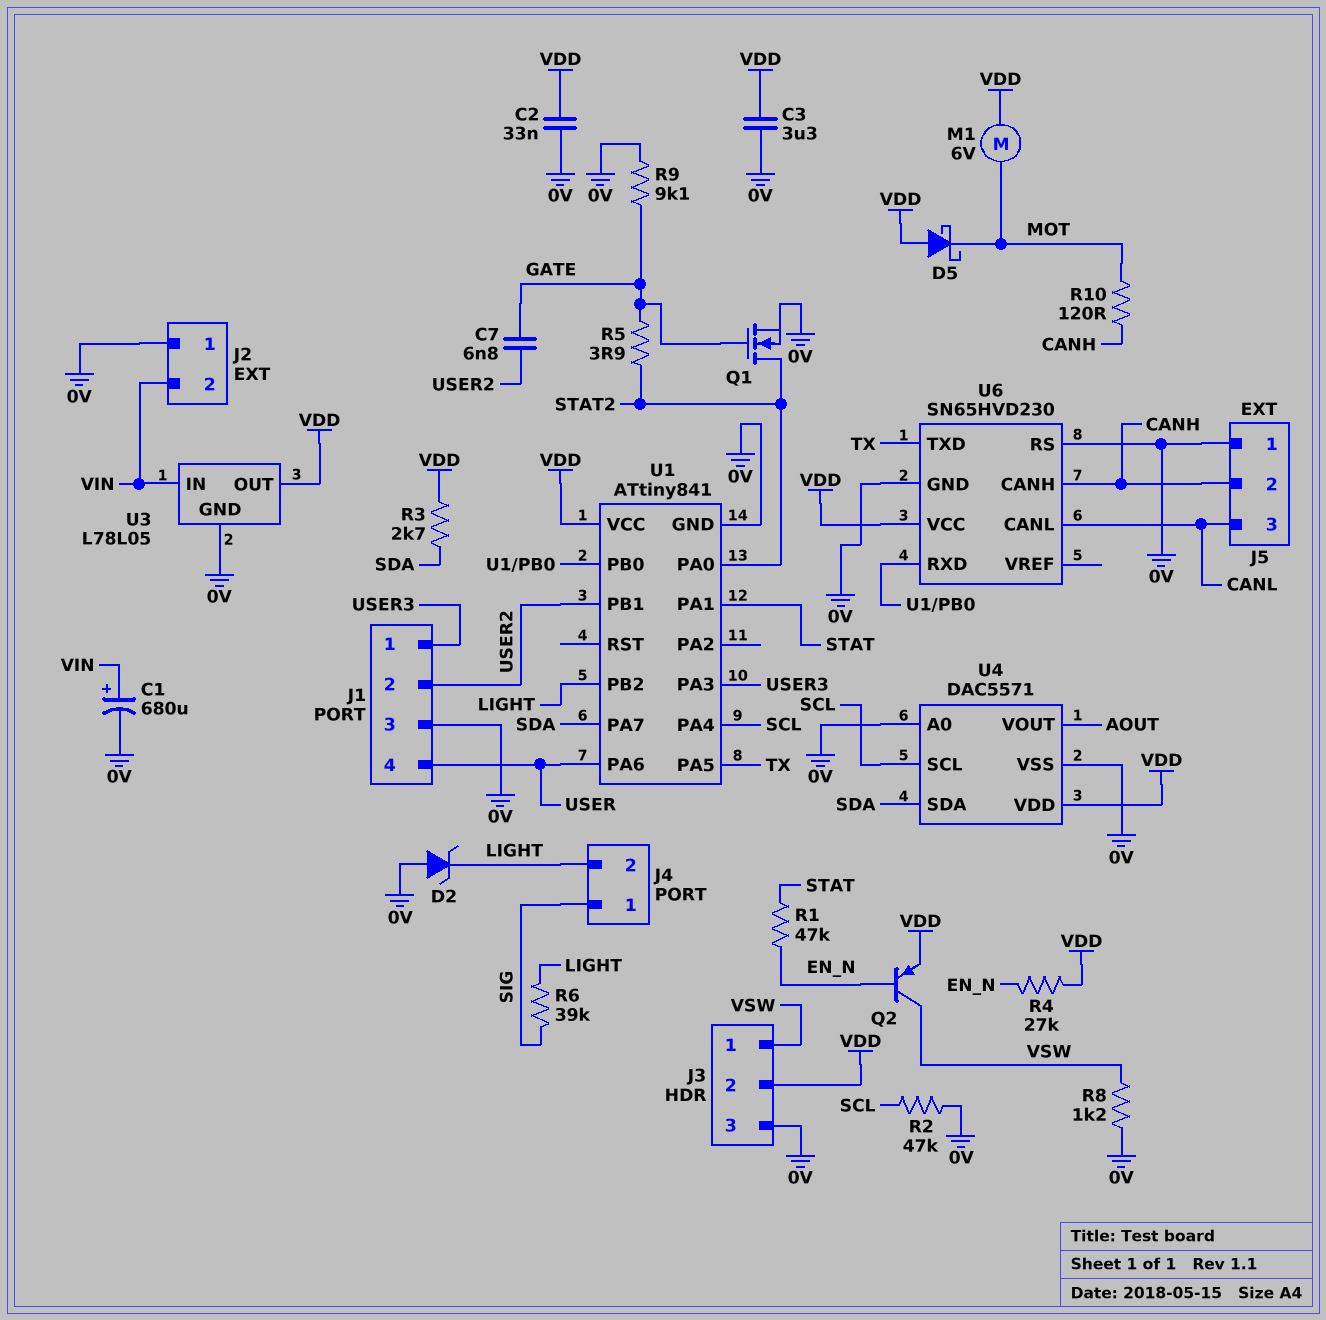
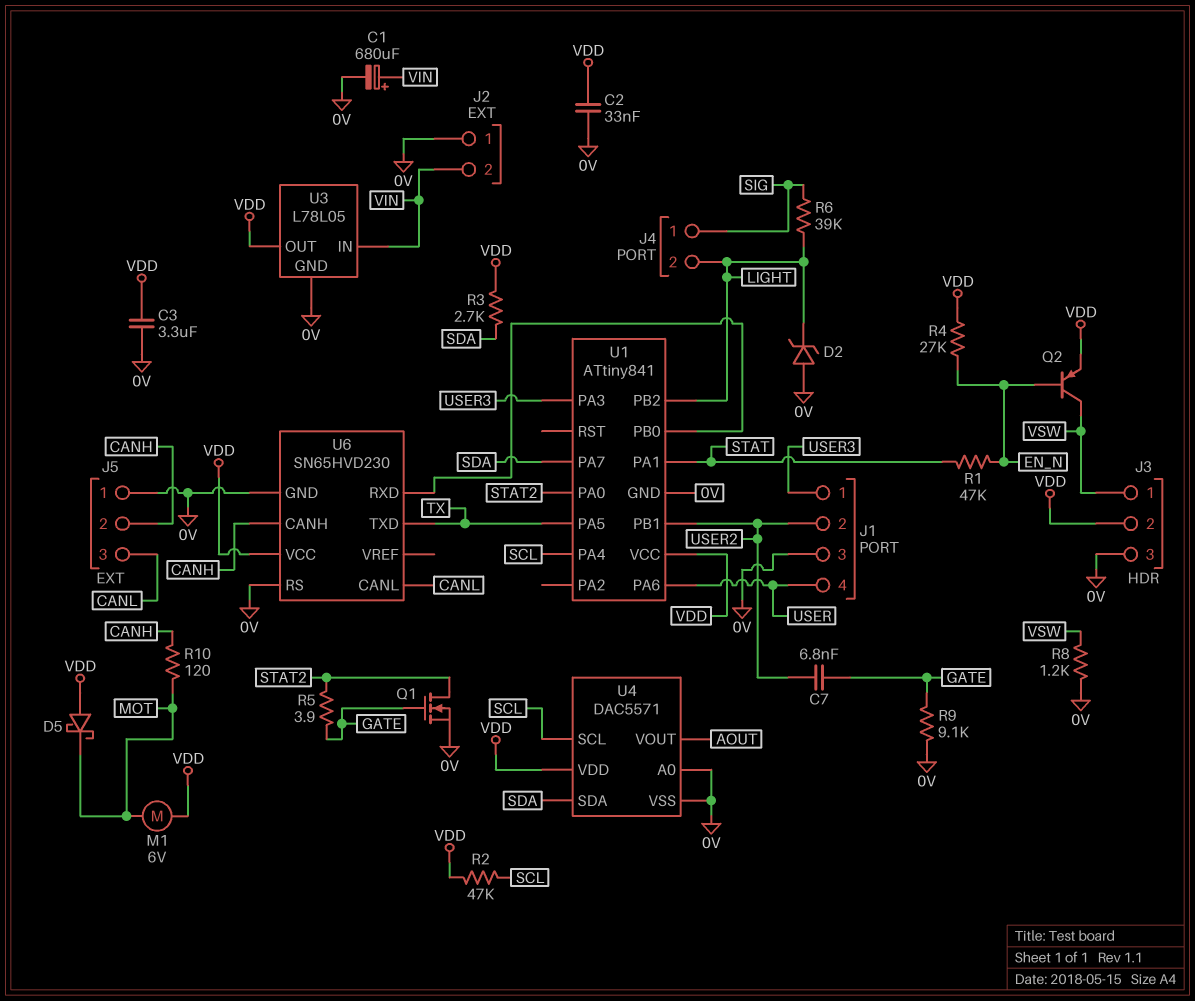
R2: 47k (0V, SCL) -> 47k (SCL, VDD)

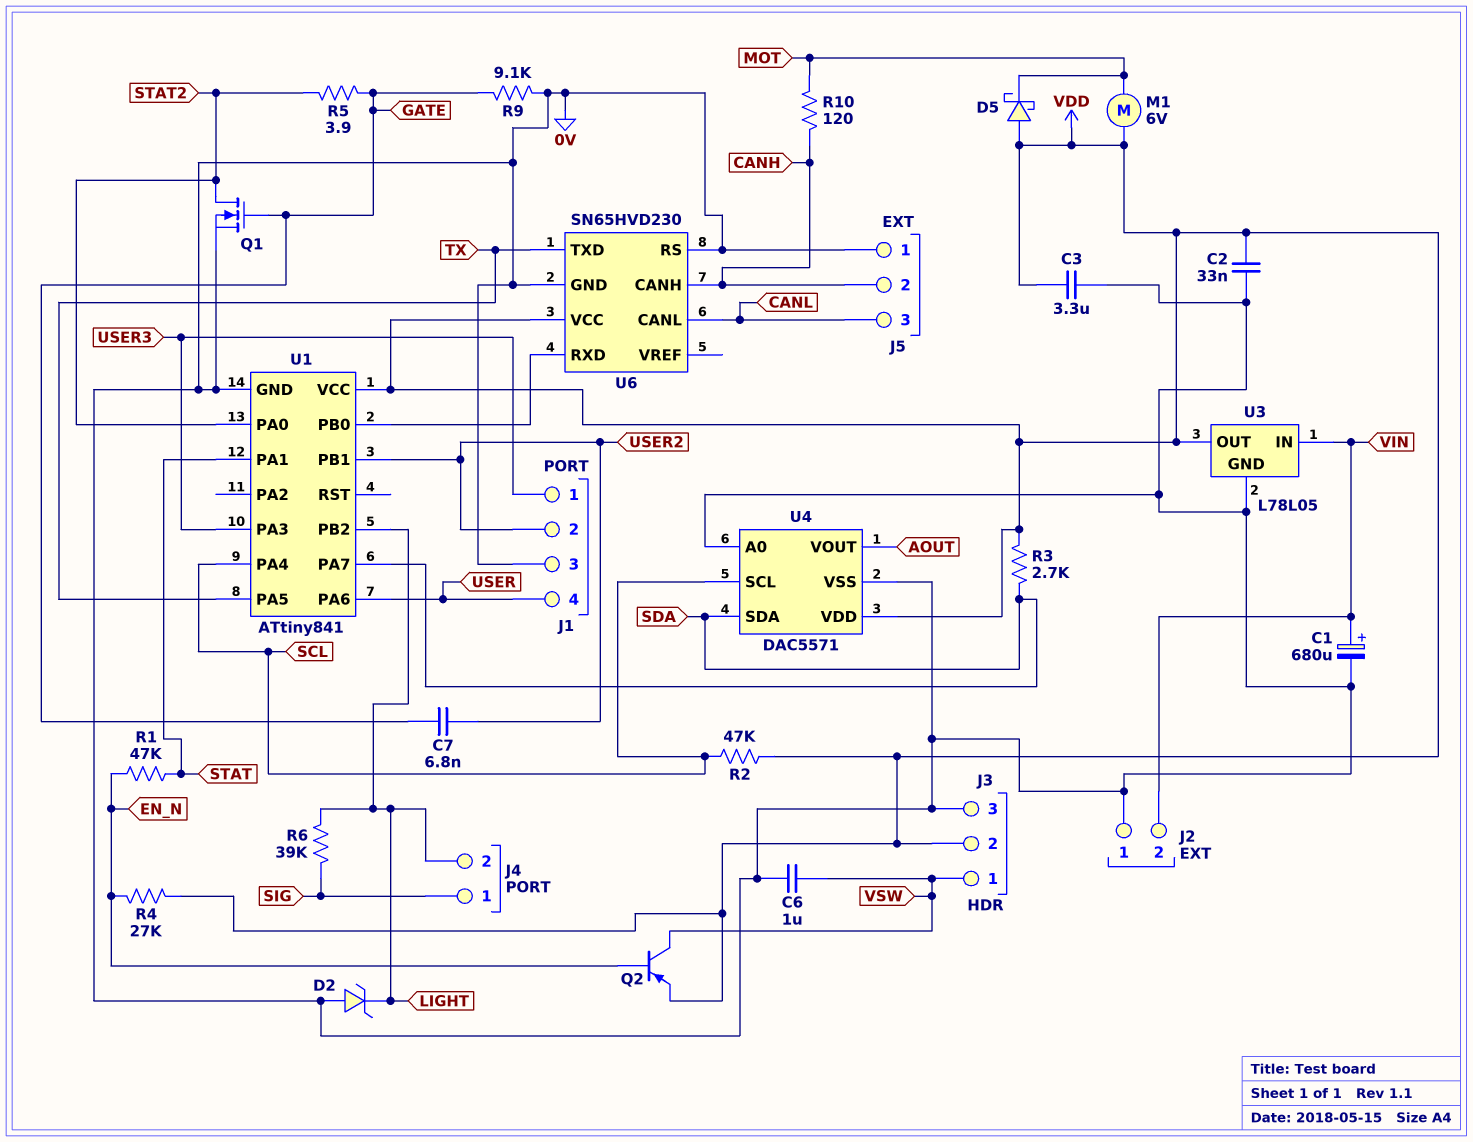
C6: none -> 1uF (0V, VSW)
R8: 1.2k (0V, VSW) -> none

